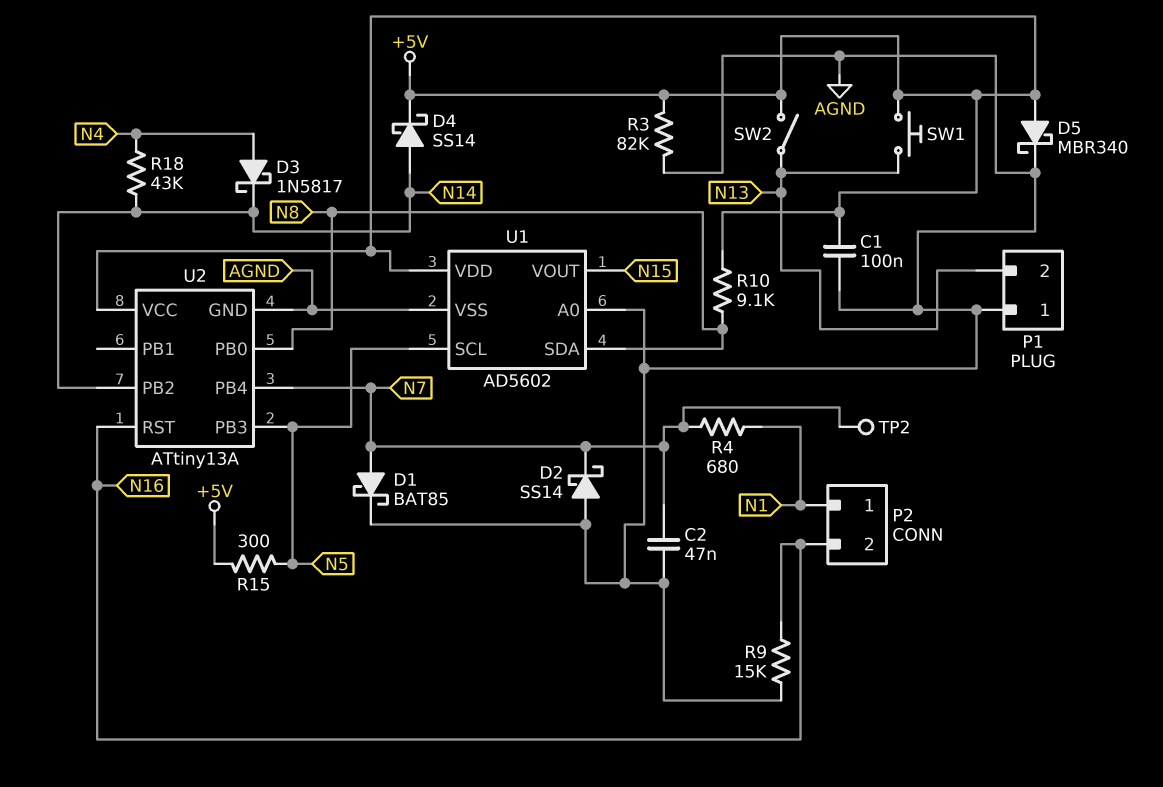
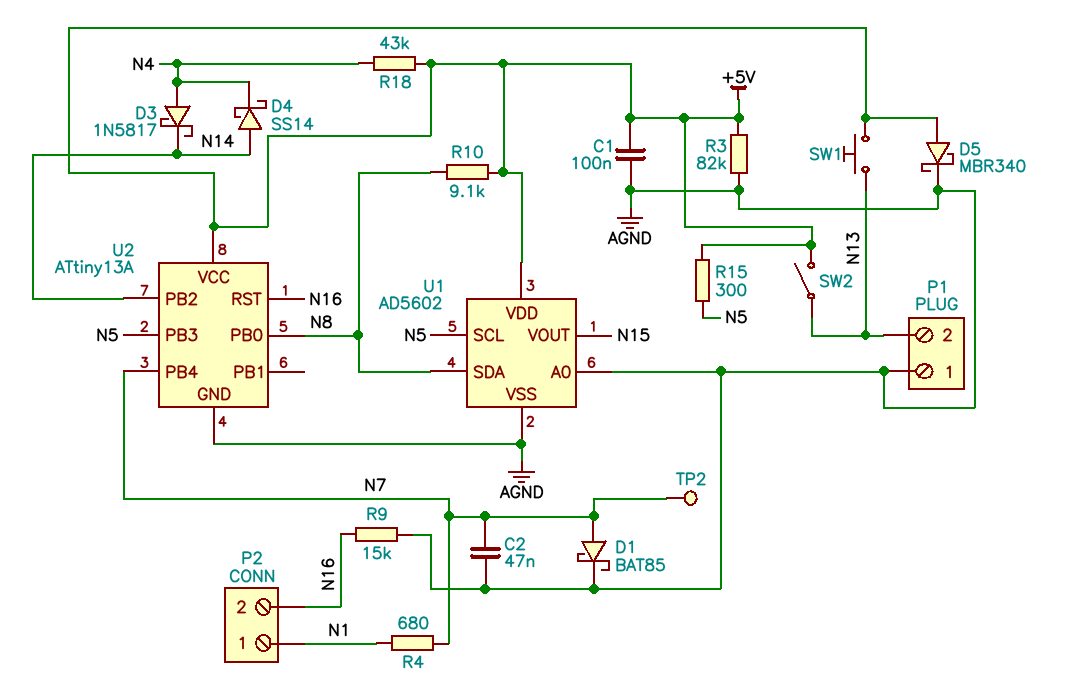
D2: schottky SS14 (A AGND, K N7) -> none
D4: schottky SS14 (A N14, K +5V) -> schottky SS14 (A N14, K N4)
R18: 43k (N4, N14) -> 43k (+5V, N4)

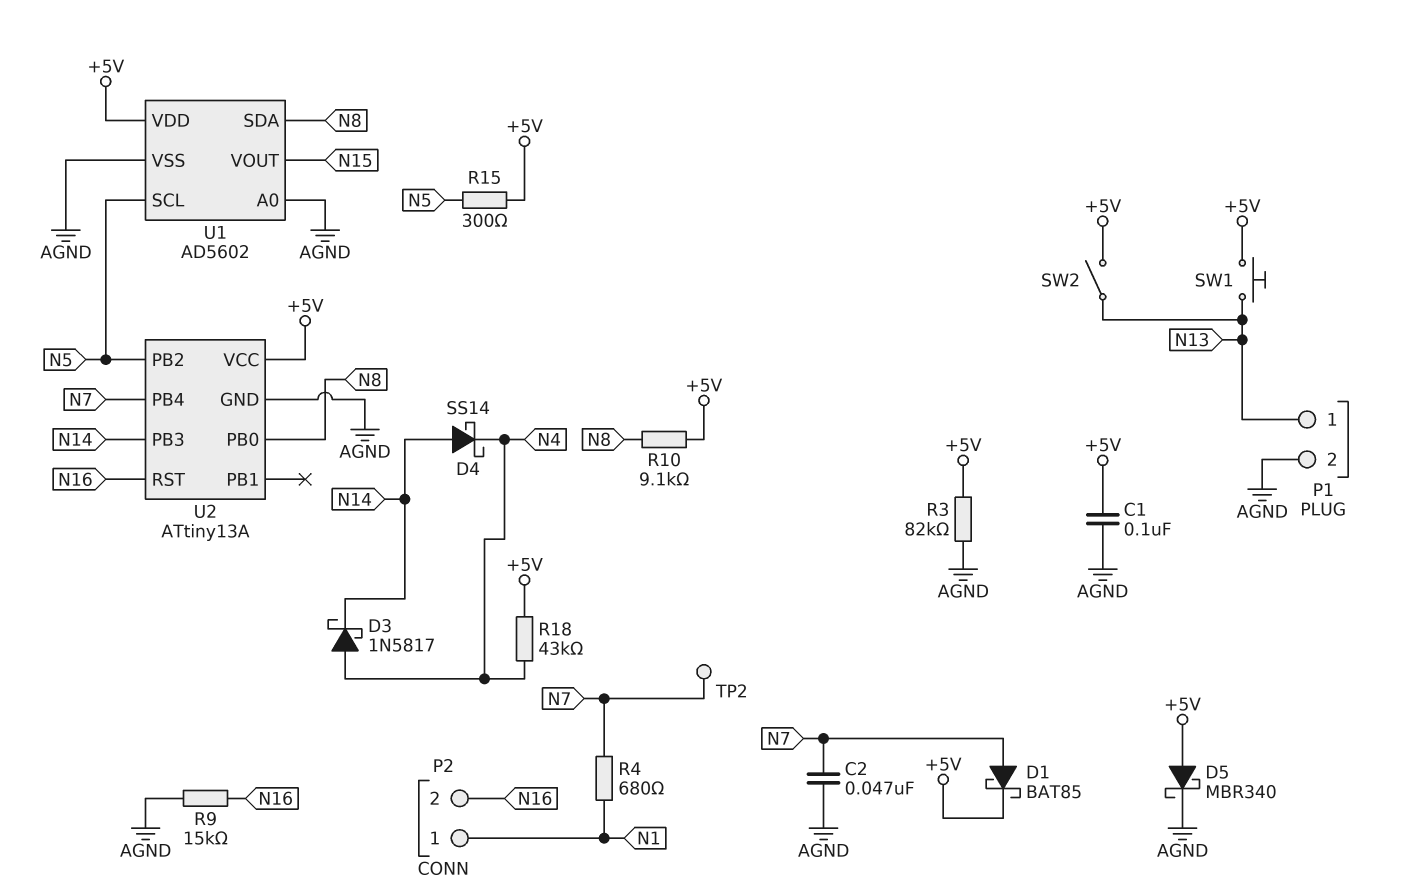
D1: schottky BAT85 (A N7, K AGND) -> schottky BAT85 (A N7, K +5V)
P1 pin 1: AGND -> N13
P1 pin 2: N13 -> AGND
U2 pin PB2: N14 -> N5
U2 pin PB3: N5 -> N14

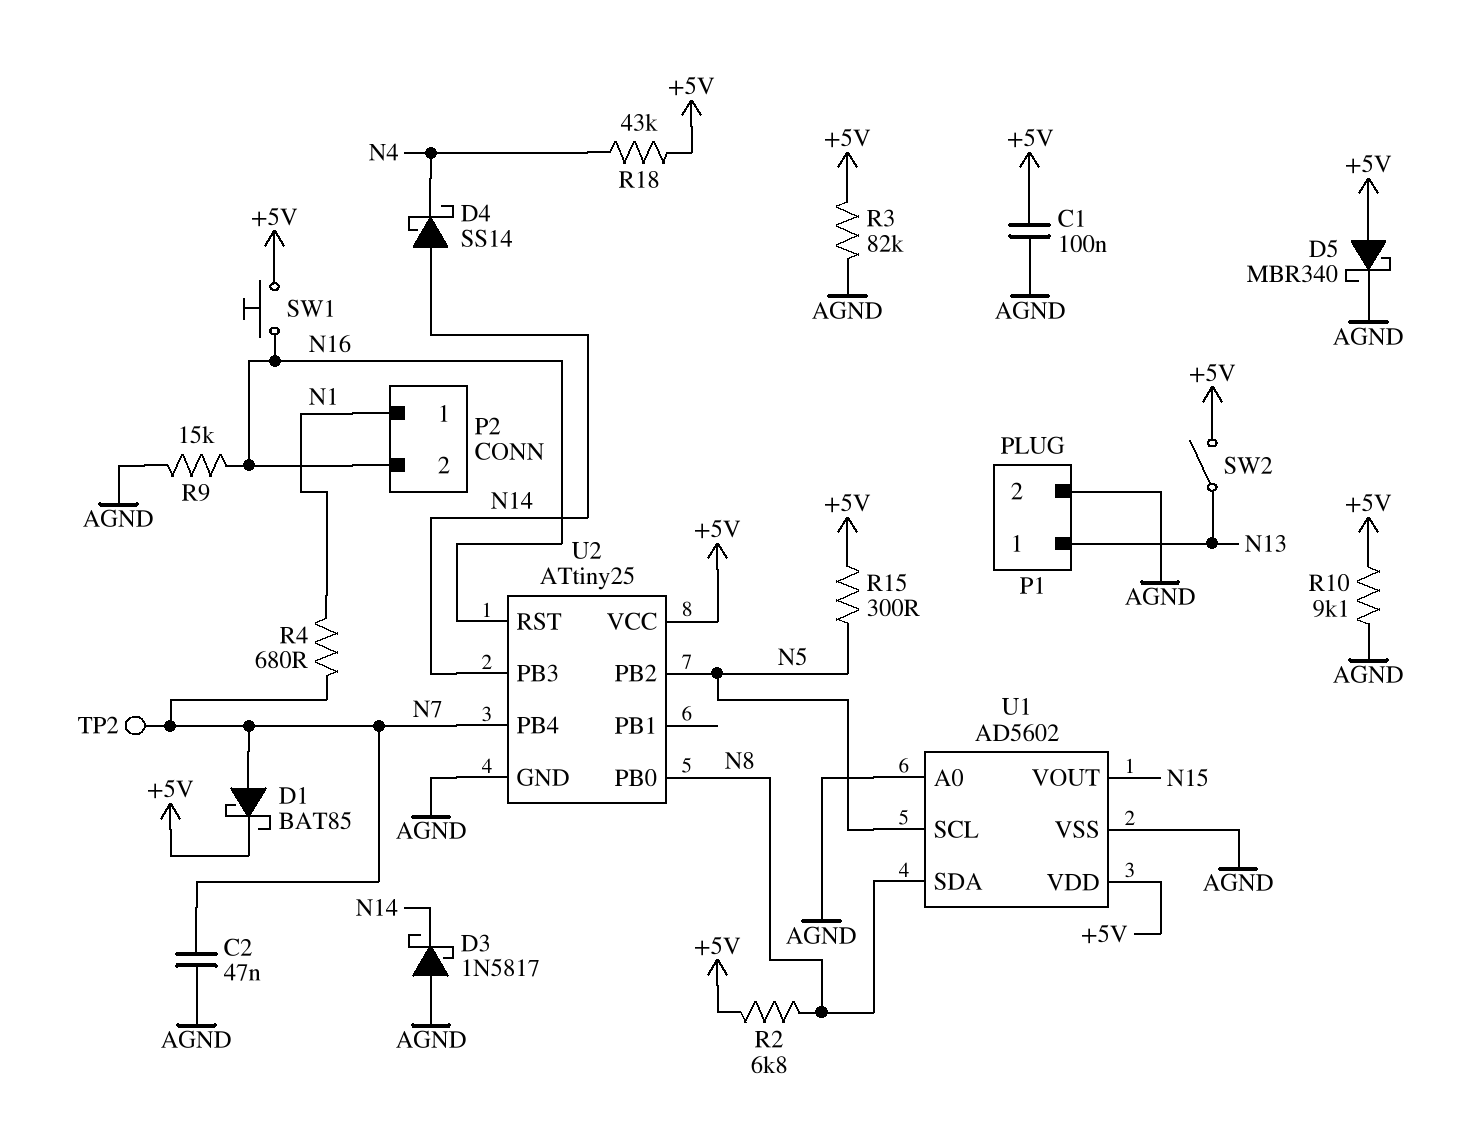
D3: schottky 1N5817 (A N4, K N14) -> schottky 1N5817 (A AGND, K N14)
R2: none -> 6.8k (+5V, N8)
R10: 9.1k (+5V, N8) -> 9.1k (+5V, AGND)
SW1: button (+5V, N13) -> button (+5V, N16)
U2: ATtiny13A -> ATtiny25

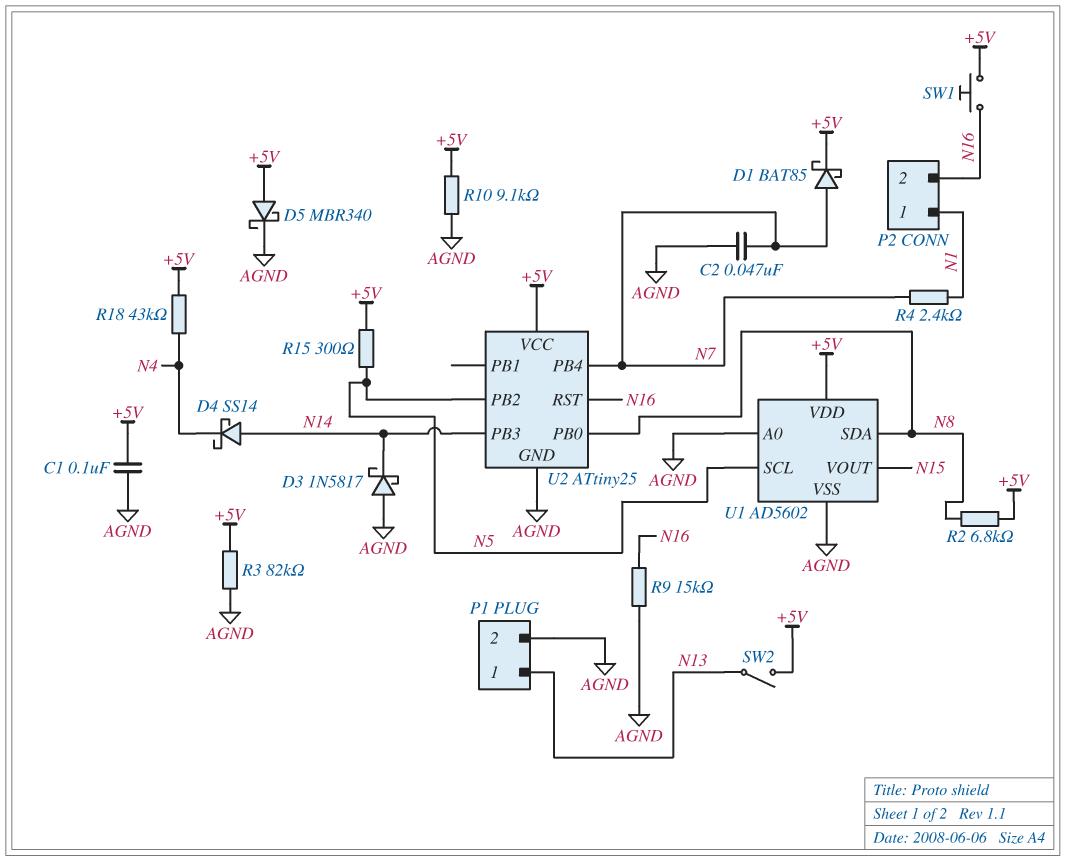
R4: 680 (N1, N7) -> 2.4k (N1, N7)
TP2: test point (N7) -> none

